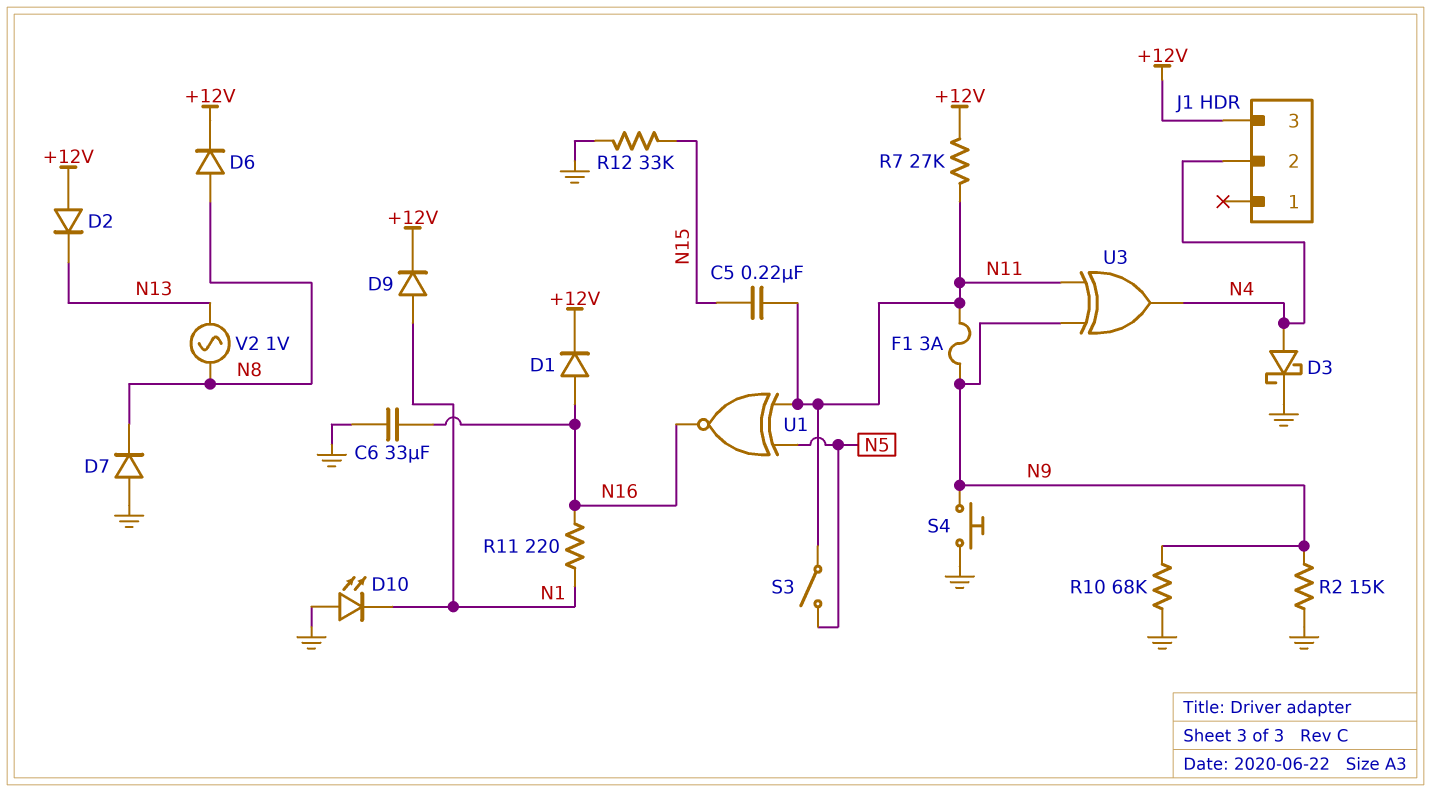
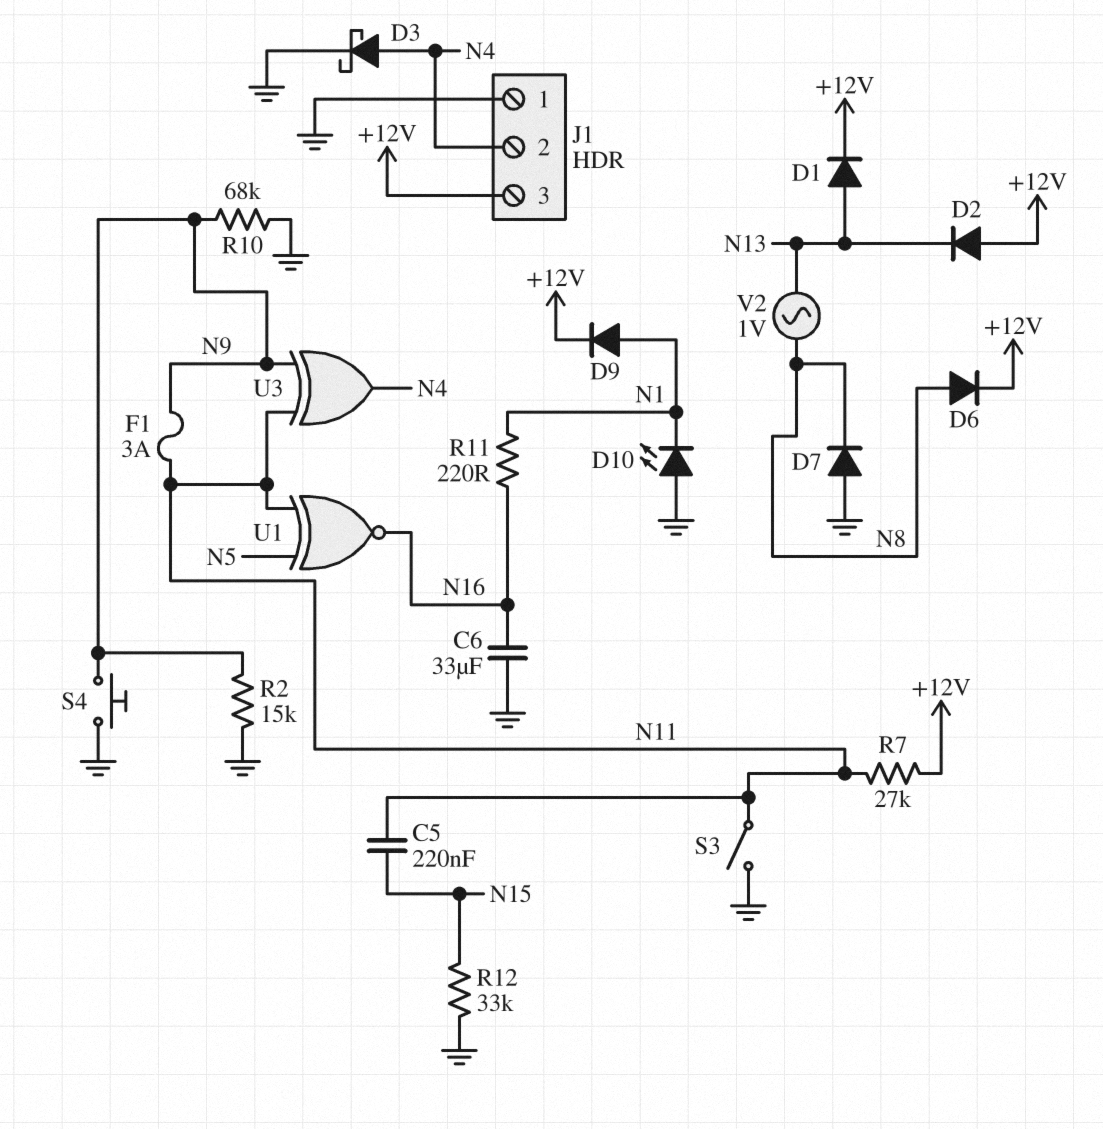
D1: diode (A N16, K +12V) -> diode (A N13, K +12V)
J1 pin 1: none -> GND
S3: switch (N5, N11) -> switch (GND, N11)

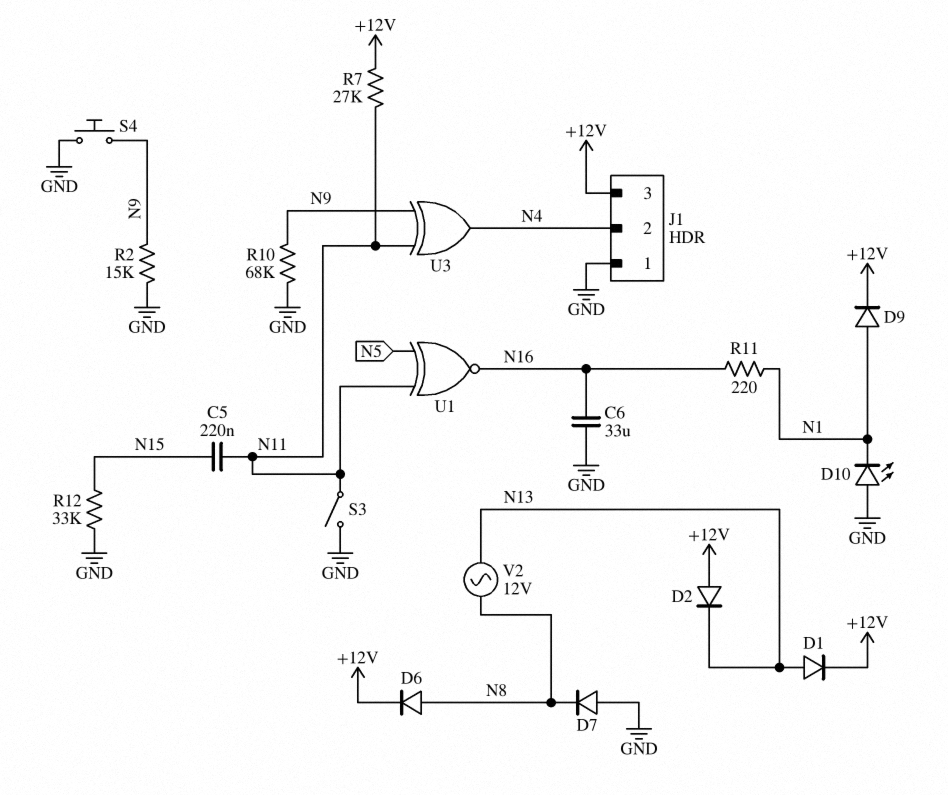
D3: schottky (A N4, K GND) -> none
F1: 3A (N9, N11) -> none
V2: AC 1V (N8, N13) -> AC 12V (N8, N13)

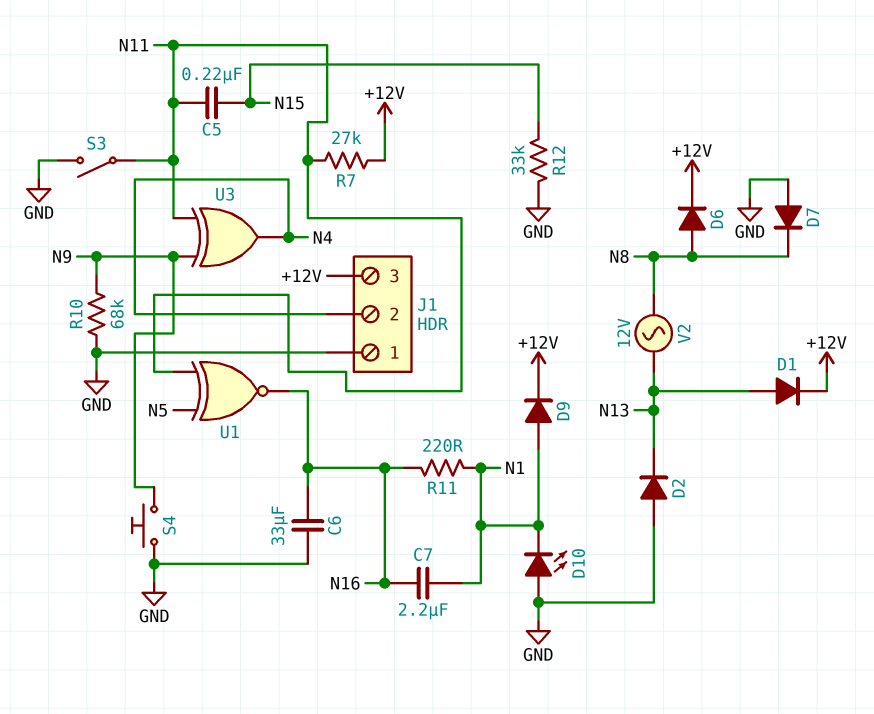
C7: none -> 2.2uF (N1, N16)
D2: diode (A +12V, K N13) -> diode (A GND, K N13)
R2: 15k (GND, N9) -> none

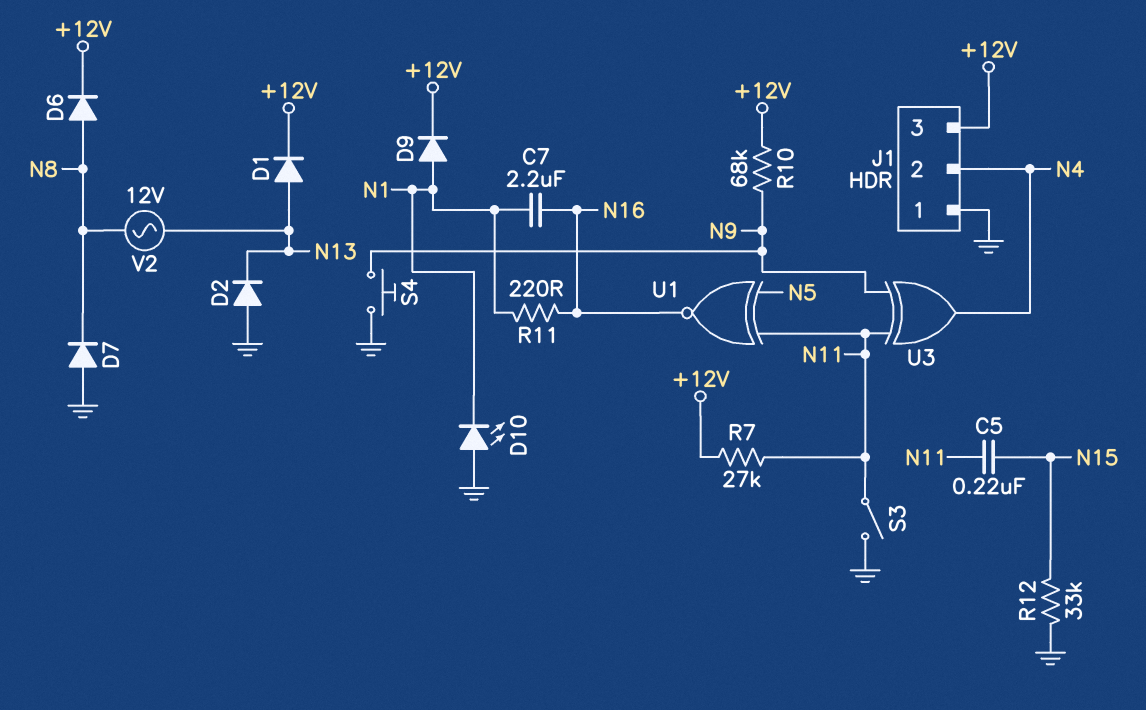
C6: 33uF (GND, N16) -> none
R10: 68k (GND, N9) -> 68k (+12V, N9)

